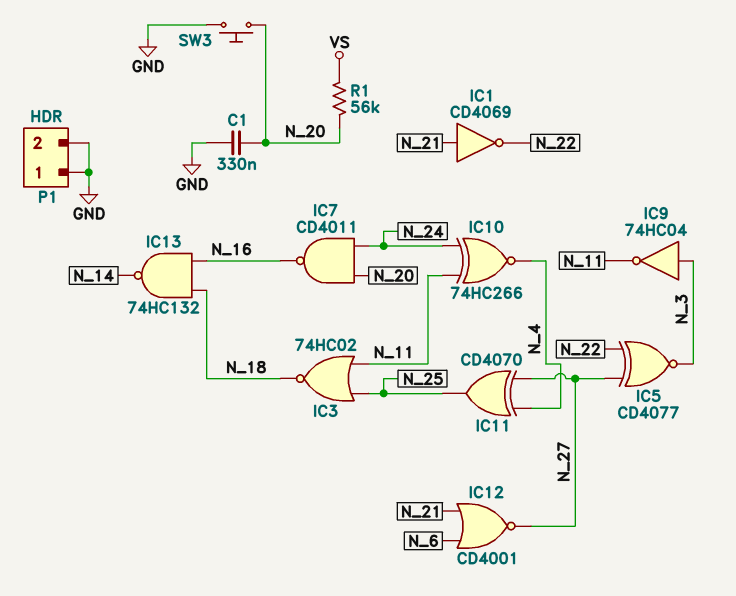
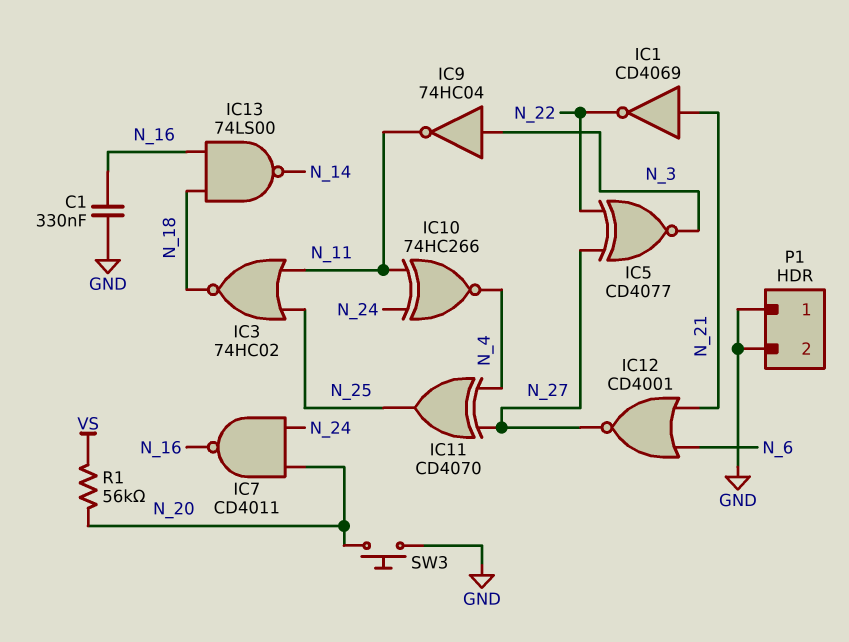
C1: 330nF (GND, N_20) -> 330nF (GND, N_16)
IC13: NAND 74HC132 (in N_16, in N_18, out N_14) -> NAND 74LS00 (in N_16, in N_18, out N_14)

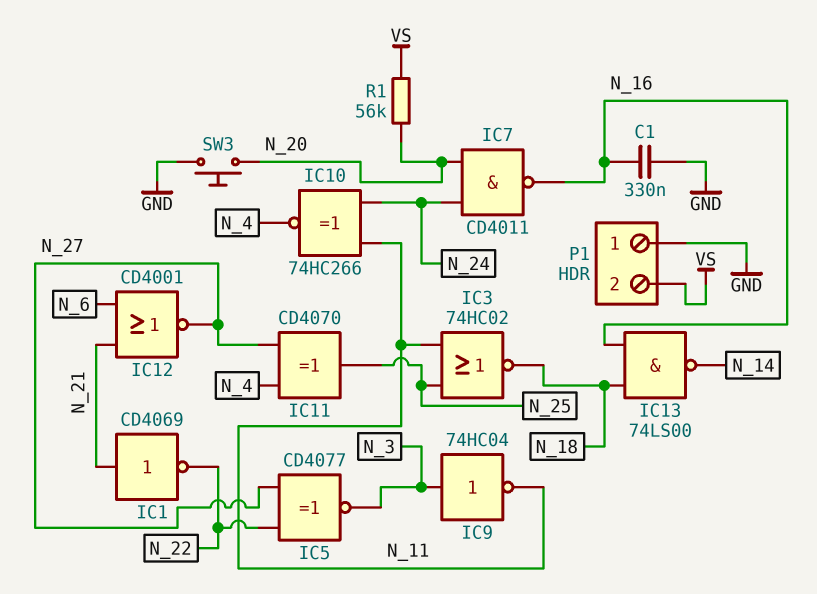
P1 pin 2: GND -> VS

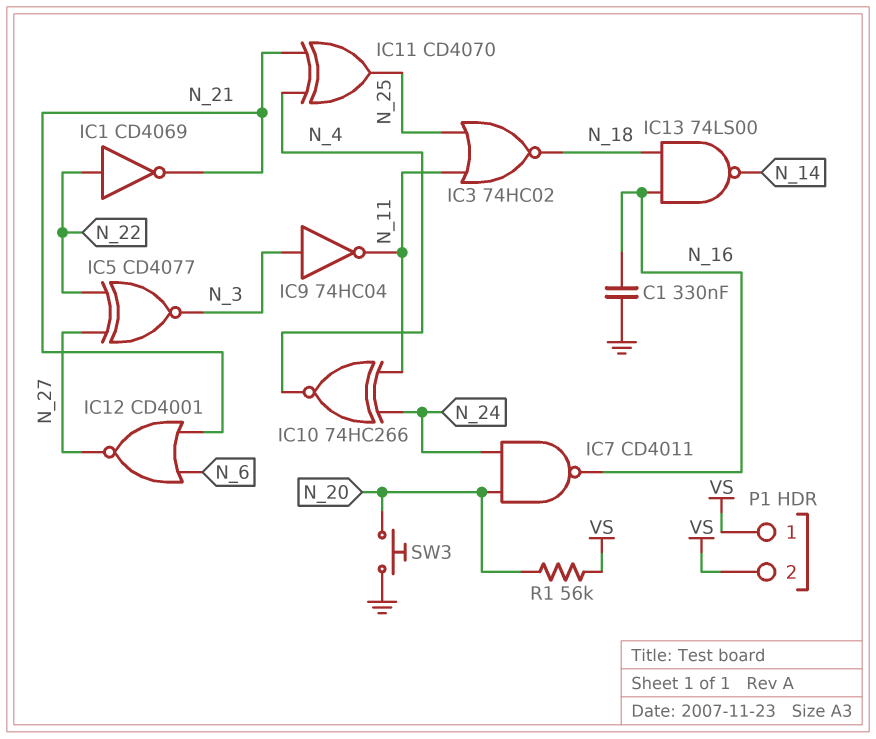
IC1: NOT CD4069 (in N_21, out N_22) -> NOT CD4069 (in N_22, out N_21)
IC11: XOR CD4070 (in N_4, in N_27, out N_25) -> XOR CD4070 (in N_4, in N_21, out N_25)
P1 pin 1: GND -> VS

